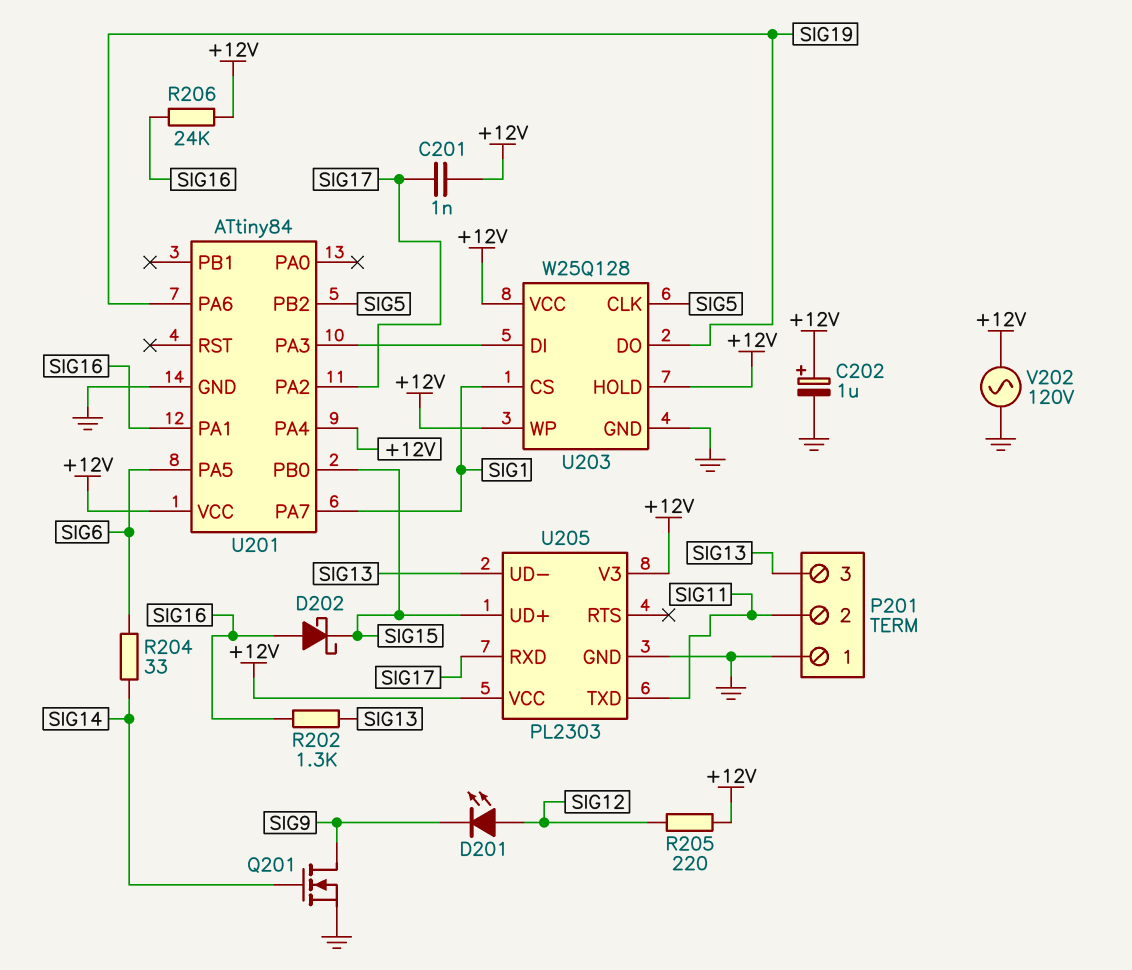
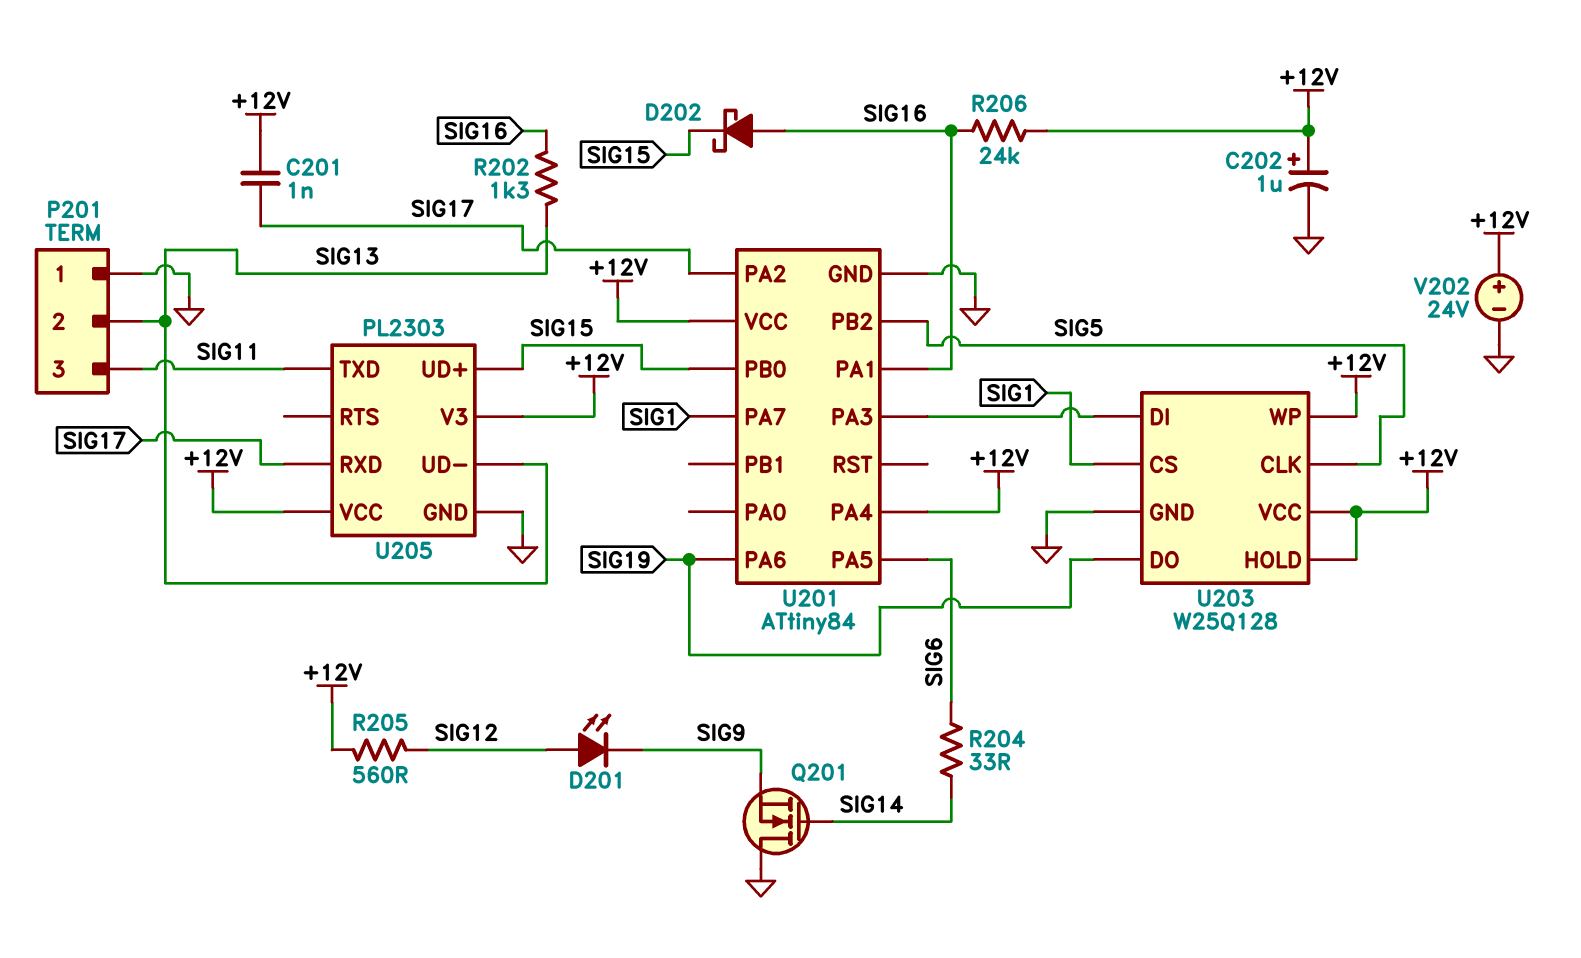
P201 pin 2: SIG11 -> SIG13
P201 pin 3: SIG13 -> SIG11
Q201: NMOS (G SIG14, D SIG9, S GND) -> NMOS (G SIG14, D GND, S SIG9)
R205: 220 (+12V, SIG12) -> 560 (+12V, SIG12)
V202: AC 120V (+12V, GND) -> 24V (plus +12V, minus GND)

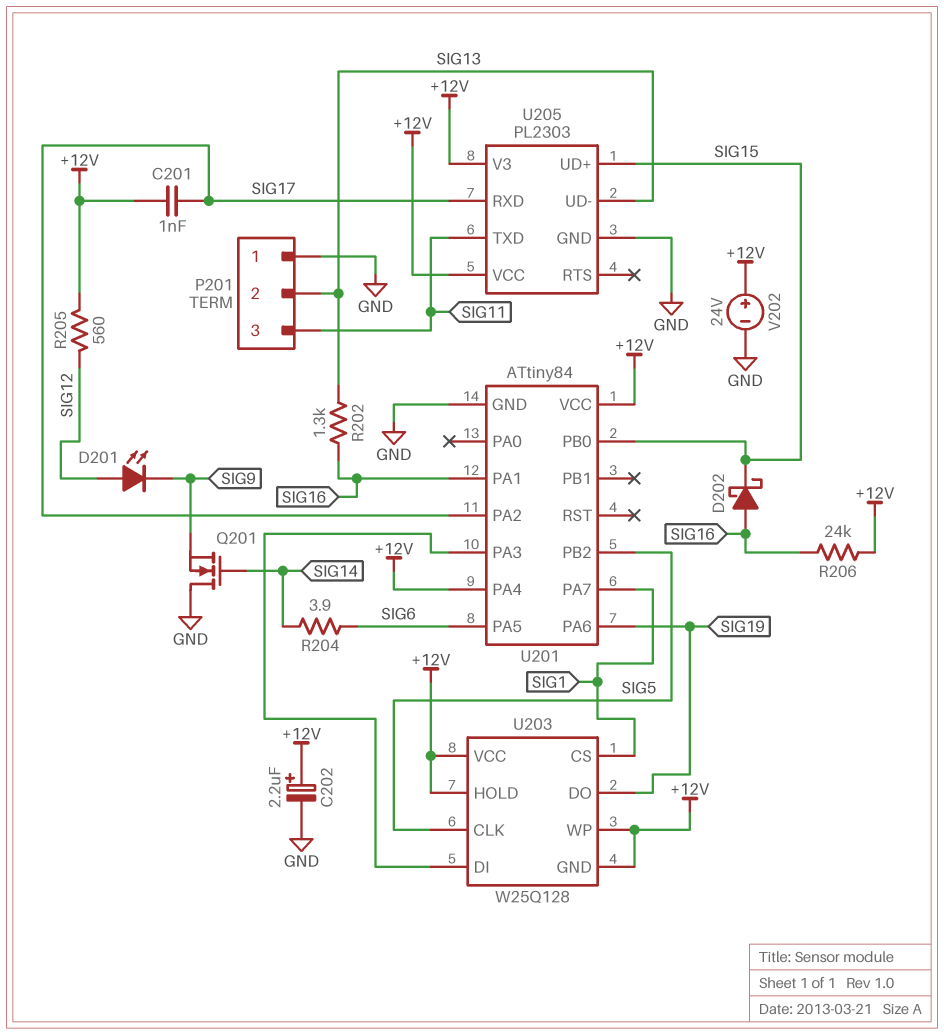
C202: 1uF (plus +12V, minus GND) -> 2.2uF (plus +12V, minus GND)
R204: 33 (SIG6, SIG14) -> 3.9 (SIG6, SIG14)
U203 pin GND: GND -> +12V

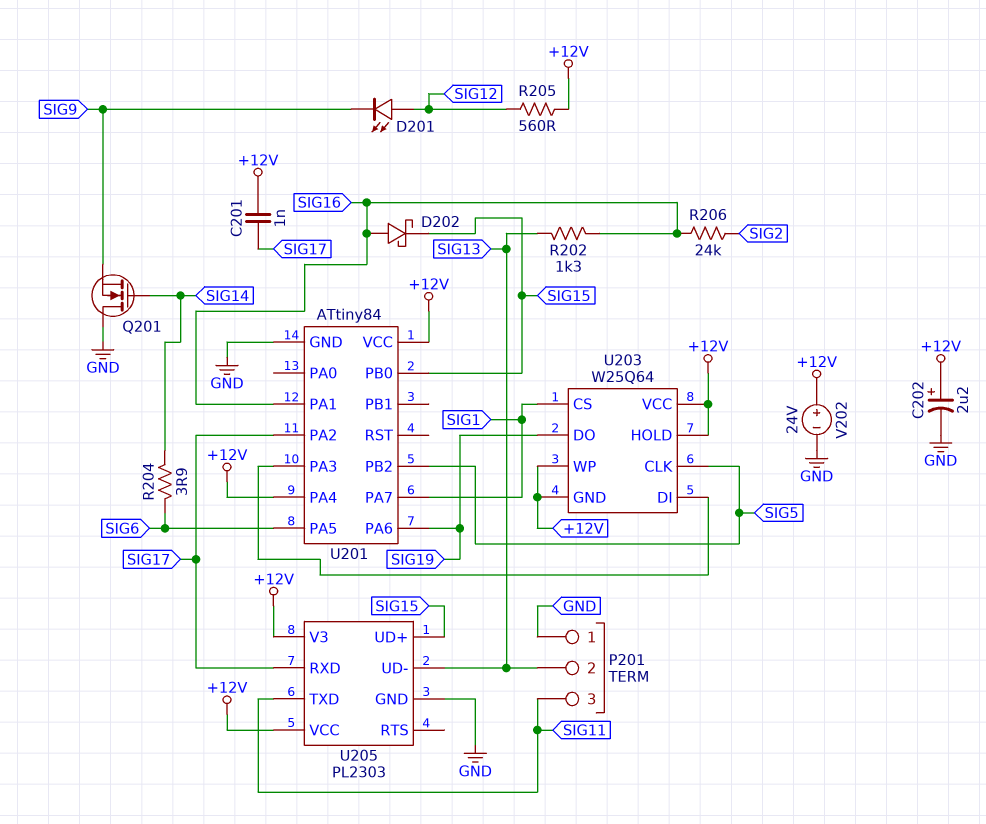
R206: 24k (+12V, SIG16) -> 24k (SIG2, SIG16)
U203: W25Q128 -> W25Q64

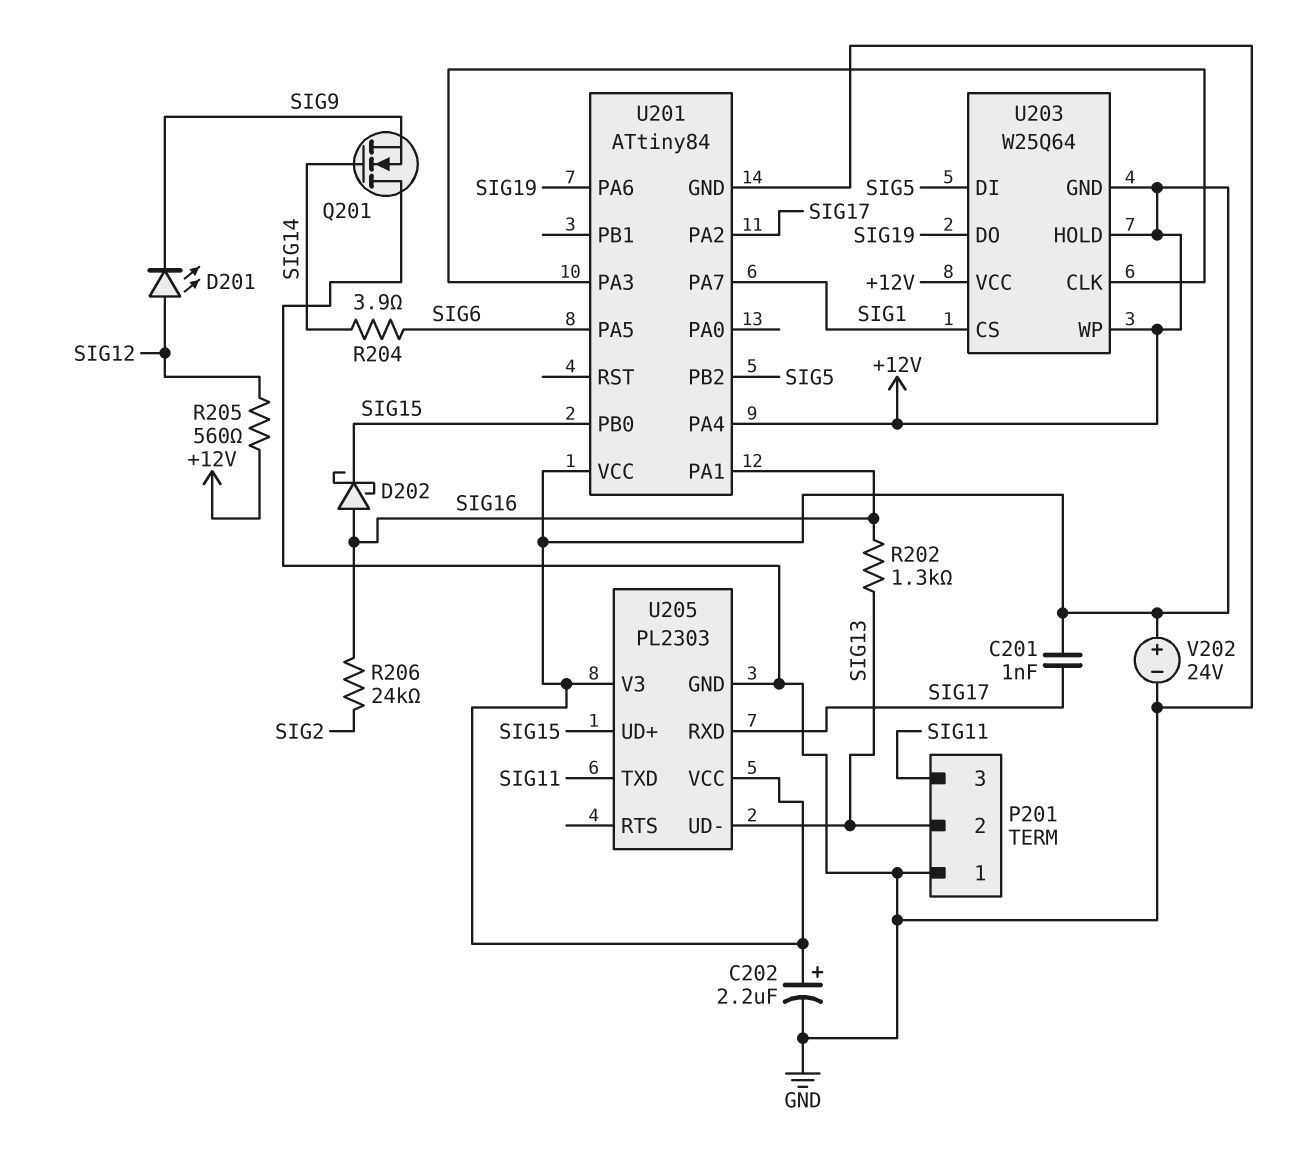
U203 pin CLK: SIG5 -> U201/PA3
U203 pin DI: U201/PA3 -> SIG5

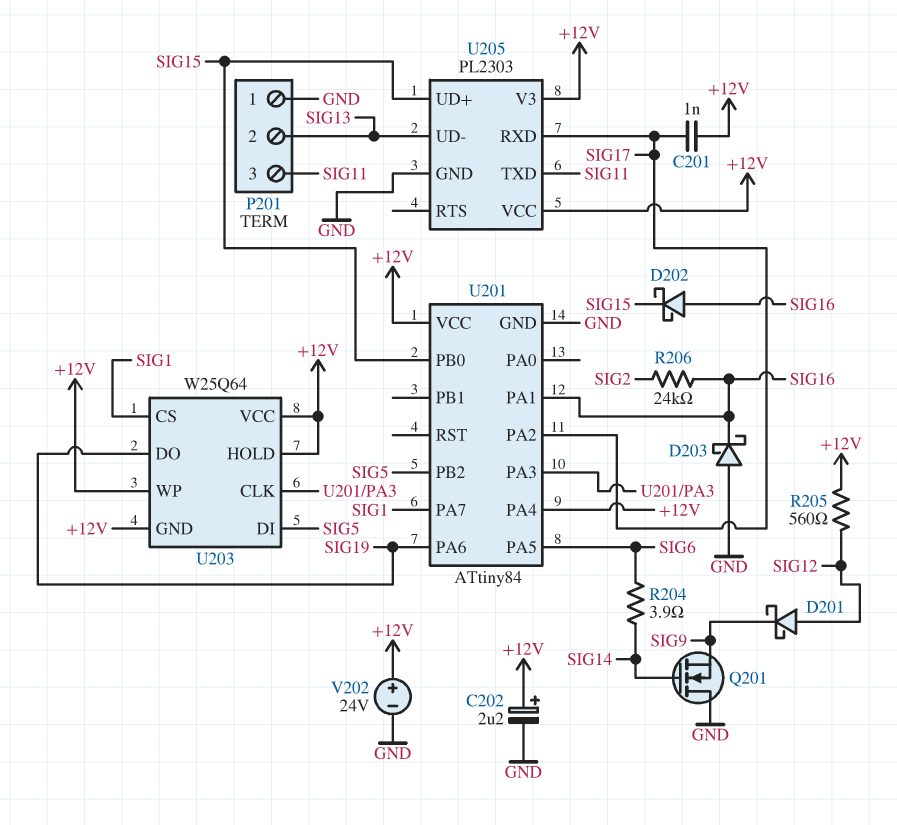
D201: LED (A SIG12, K SIG9) -> schottky (A SIG12, K SIG9)
D203: none -> schottky (A GND, K SIG16)
R202: 1.3k (SIG13, SIG16) -> none

